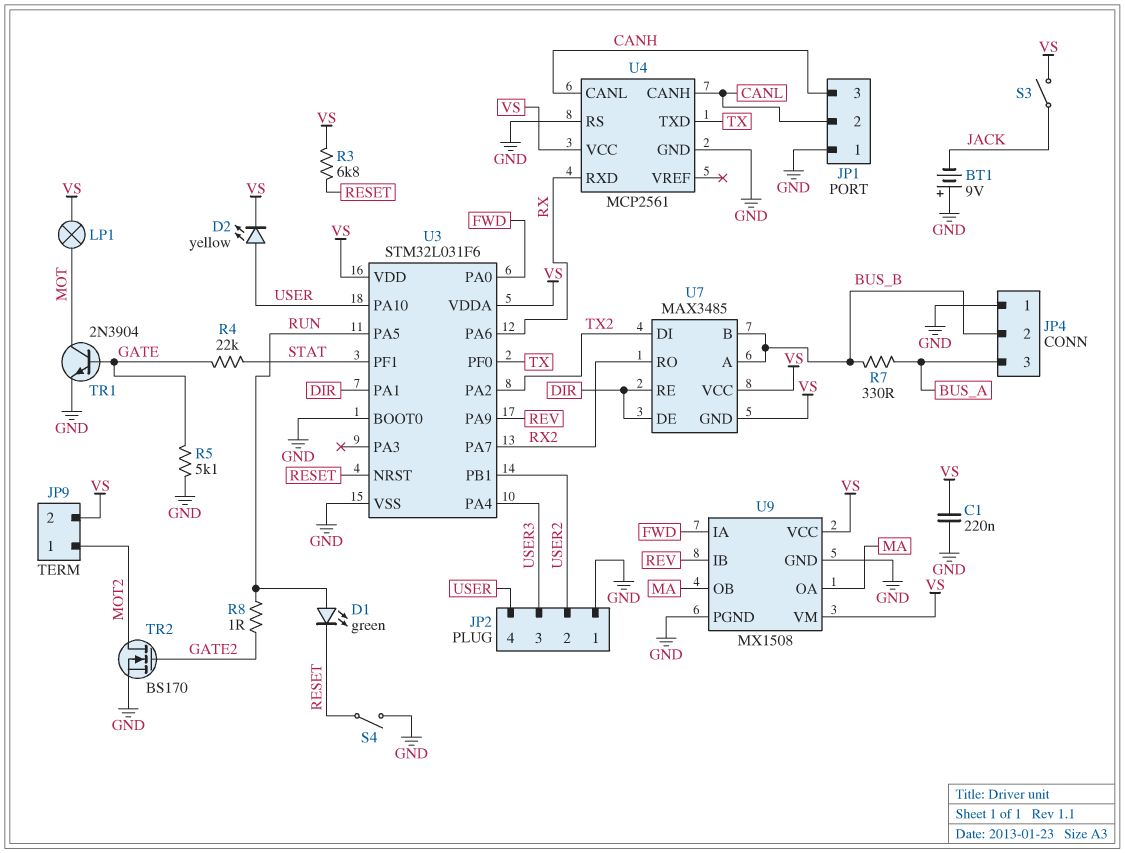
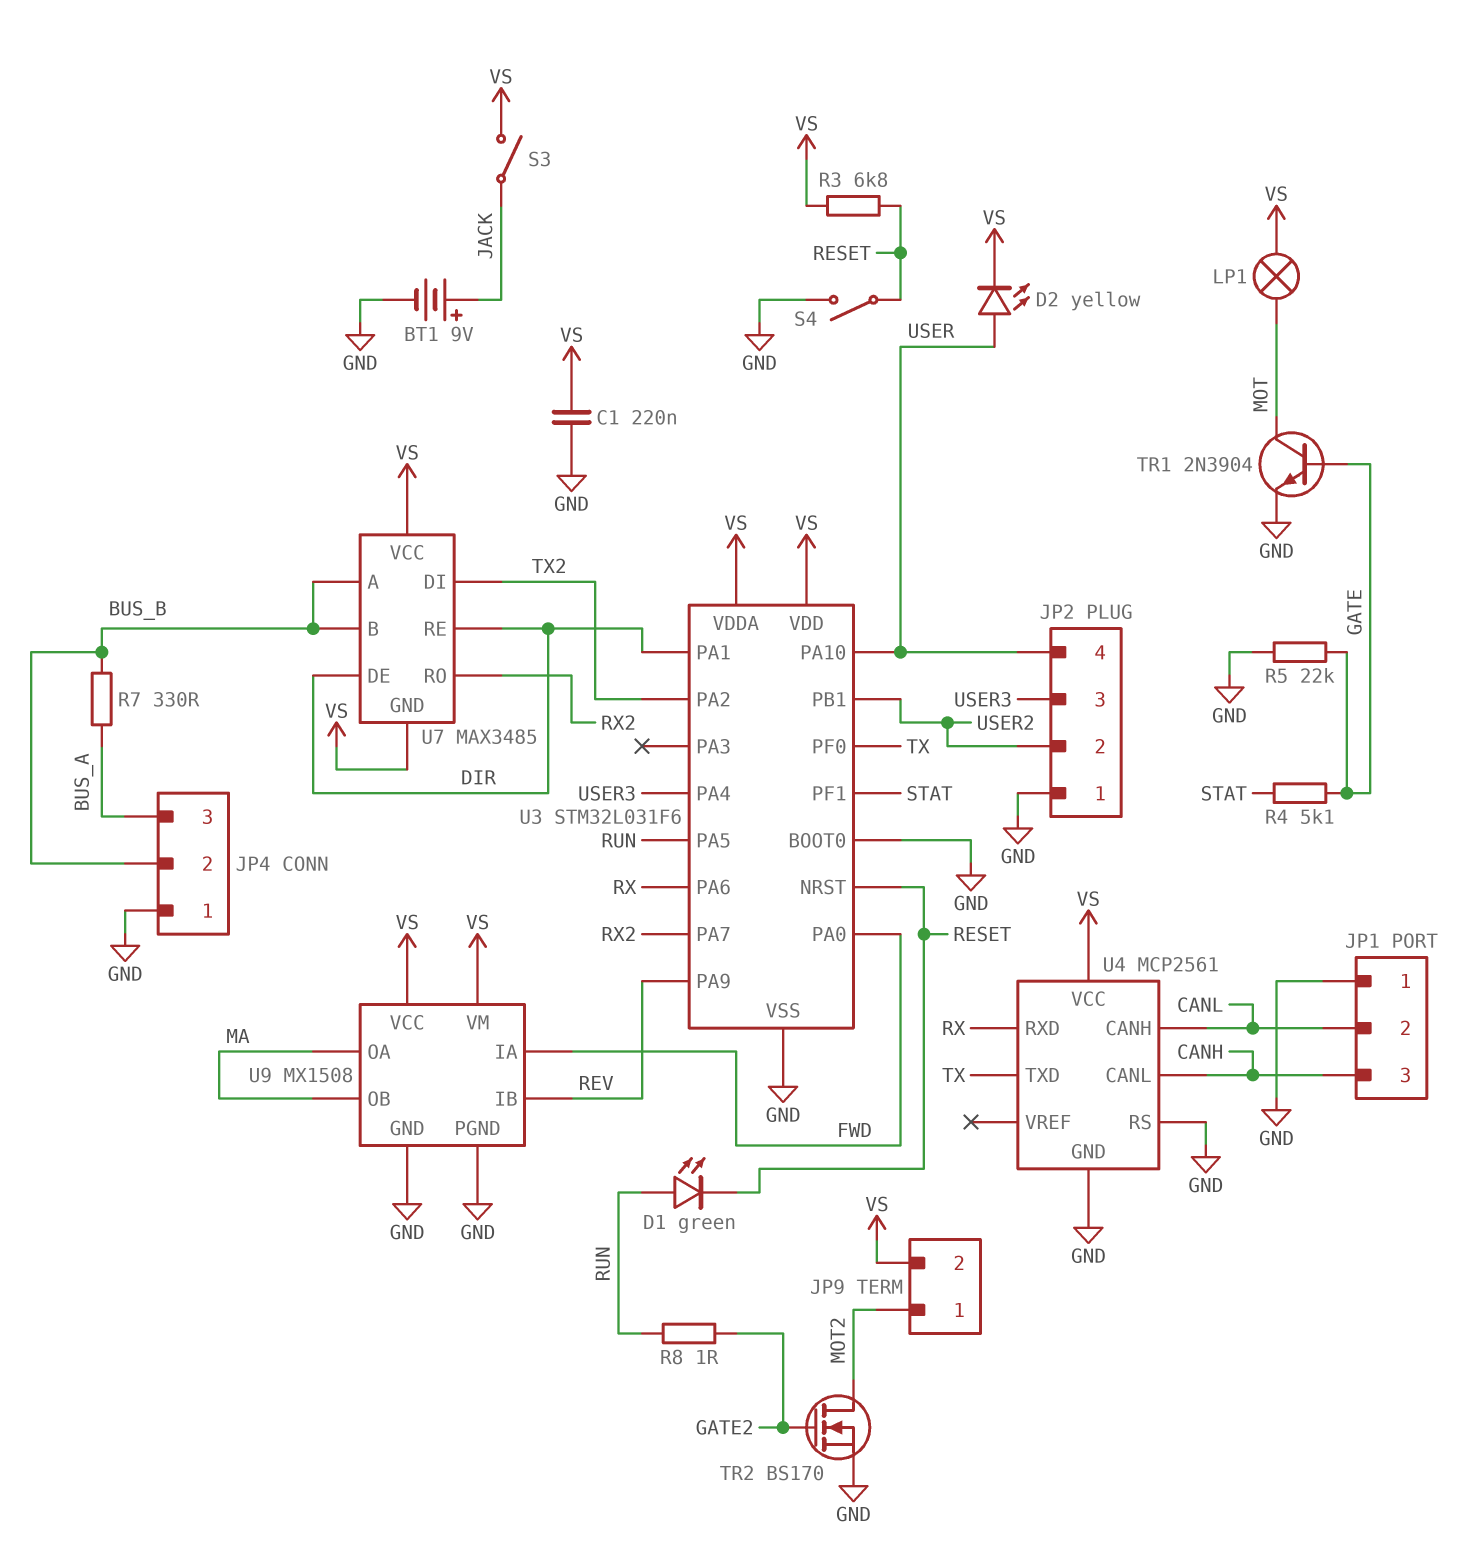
BT1: 9V (plus GND, minus JACK) -> 9V (plus JACK, minus GND)
R4: 22k (GATE, STAT) -> 5.1k (GATE, STAT)
R5: 5.1k (GATE, GND) -> 22k (GATE, GND)

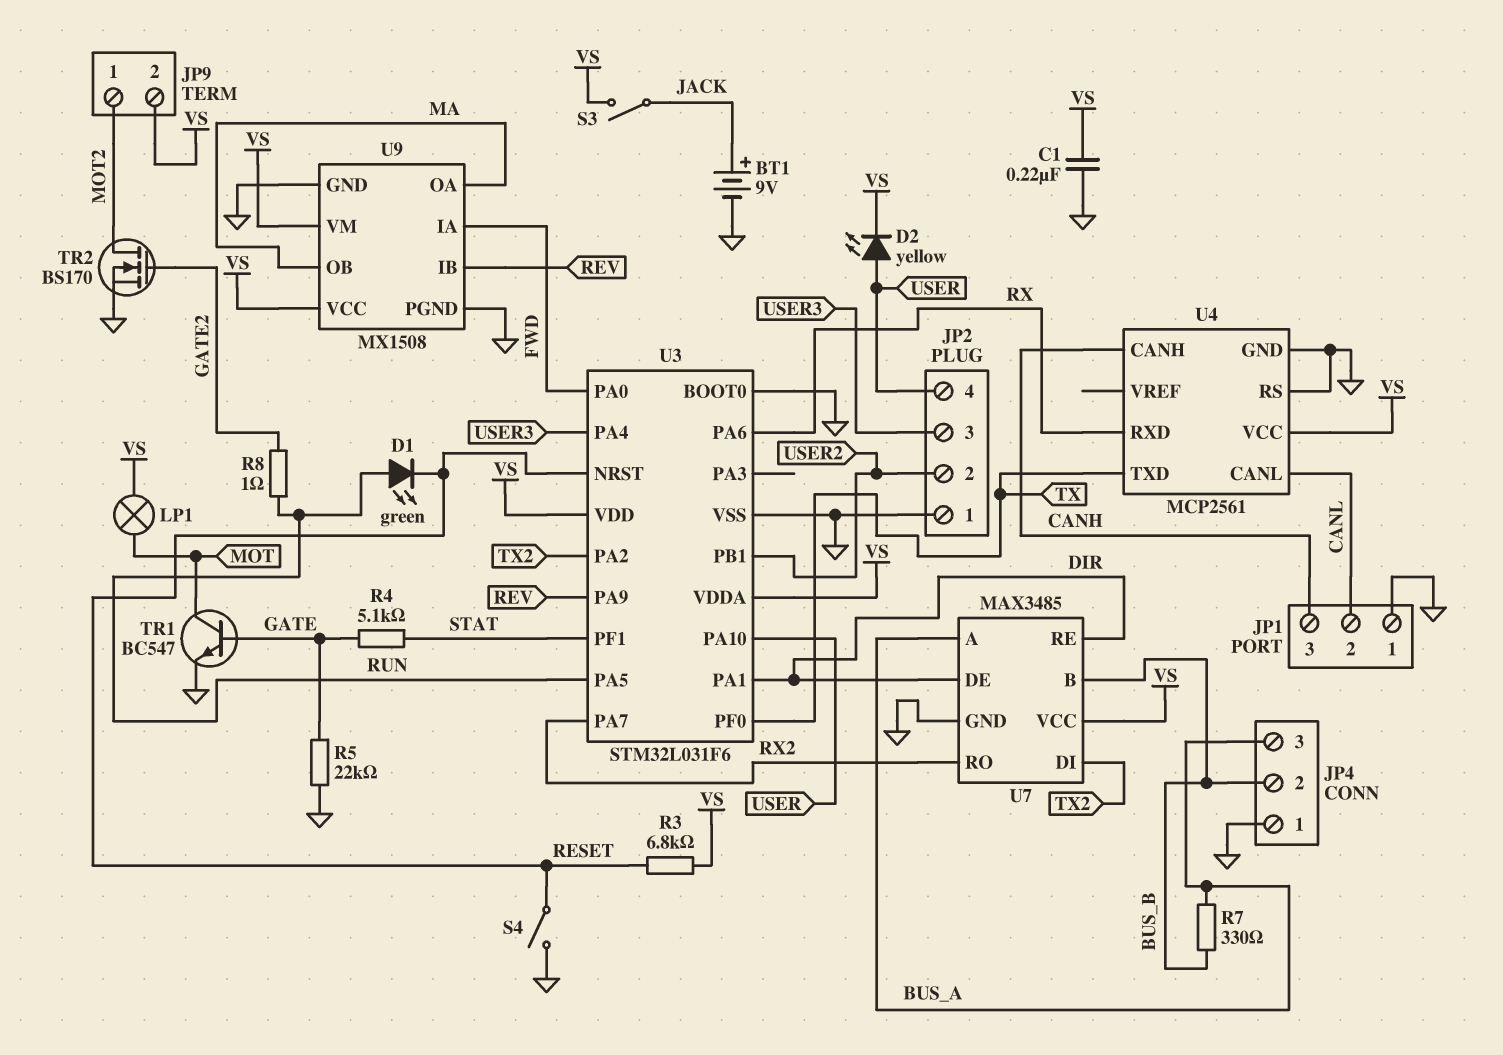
TR1: NPN 2N3904 (B GATE, C MOT, E GND) -> NPN BC547 (B GATE, C MOT, E GND)
U4 pin CANH: CANL -> CANH
U4 pin CANL: CANH -> CANL
U7 pin A: BUS_B -> BUS_A
U7 pin GND: VS -> GND

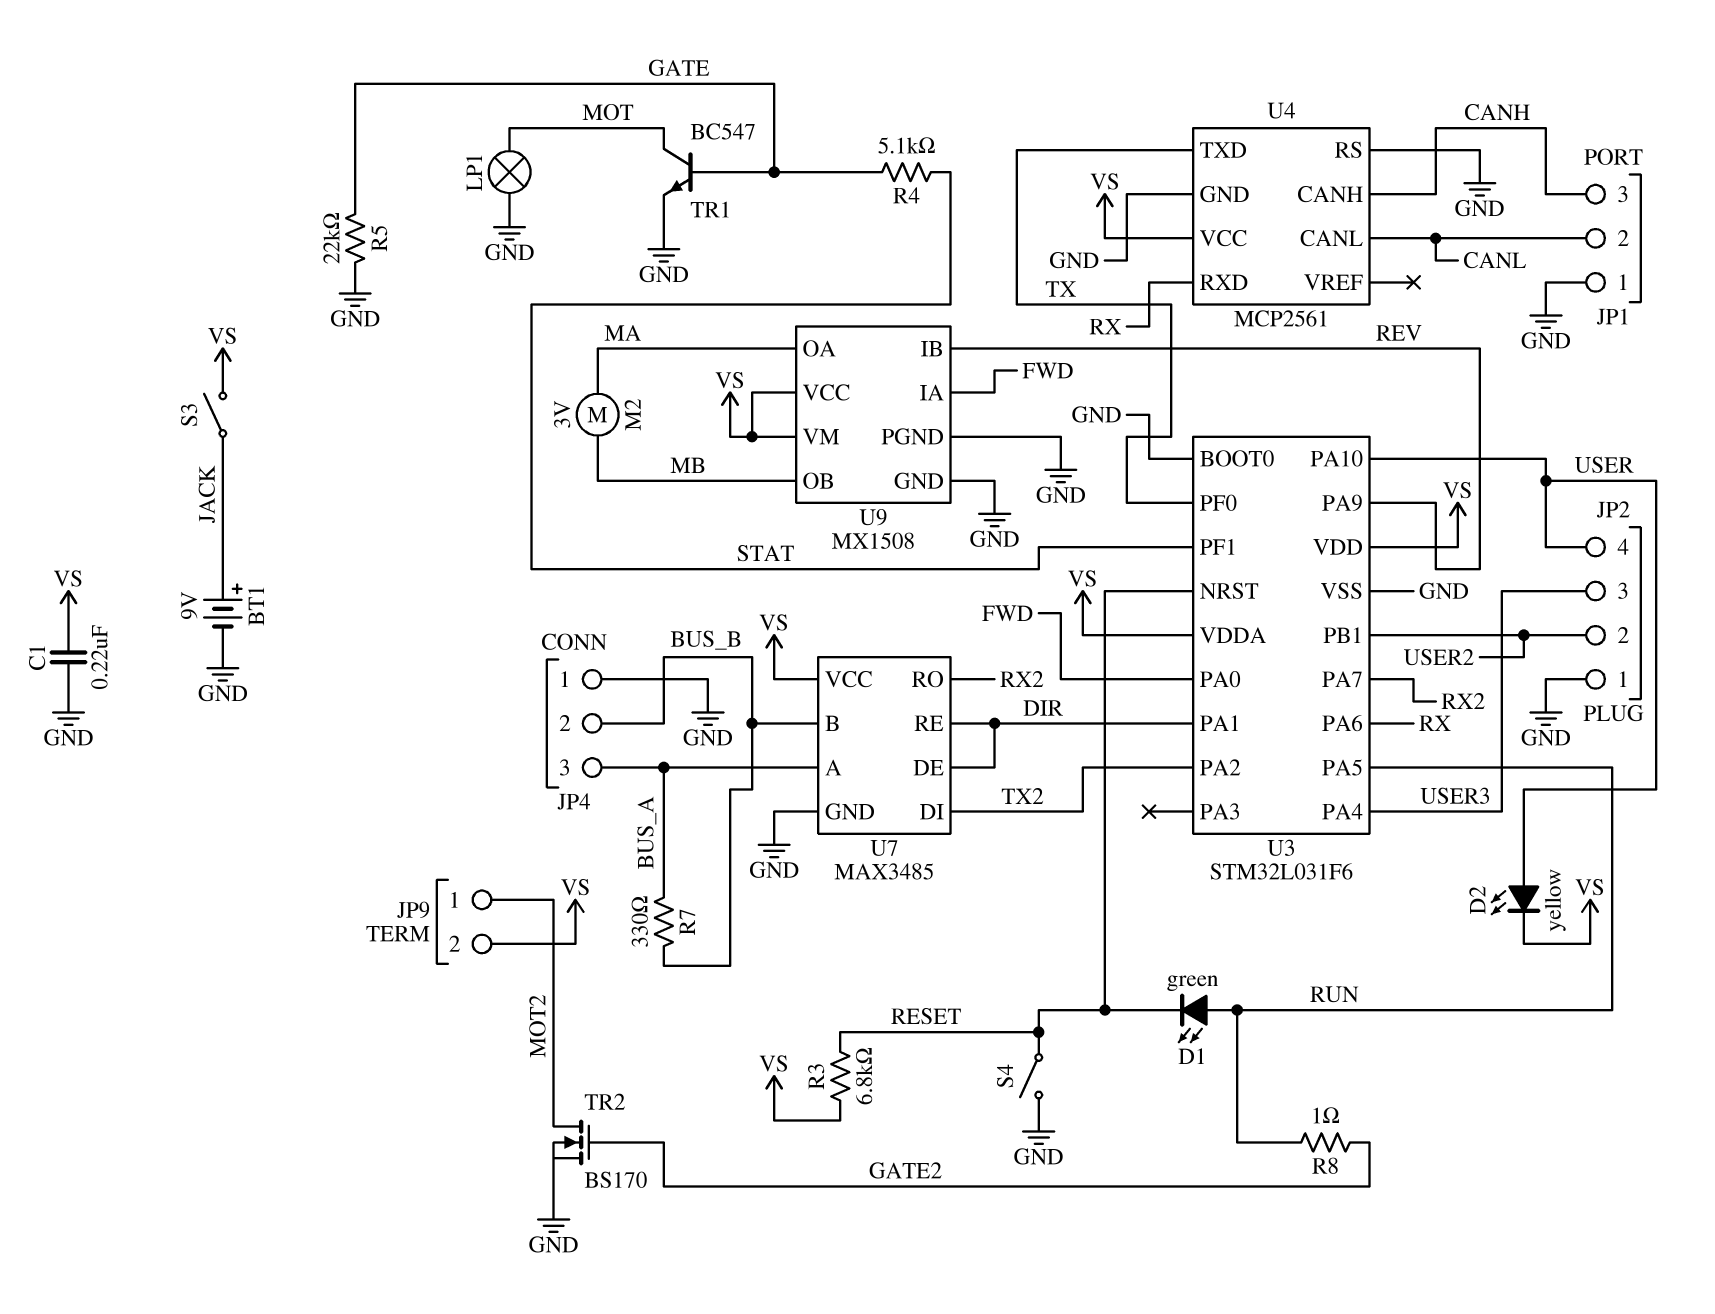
LP1: lamp (MOT, VS) -> lamp (GND, MOT)
M2: none -> motor 3V (MA, MB)
U9 pin OB: MA -> MB

